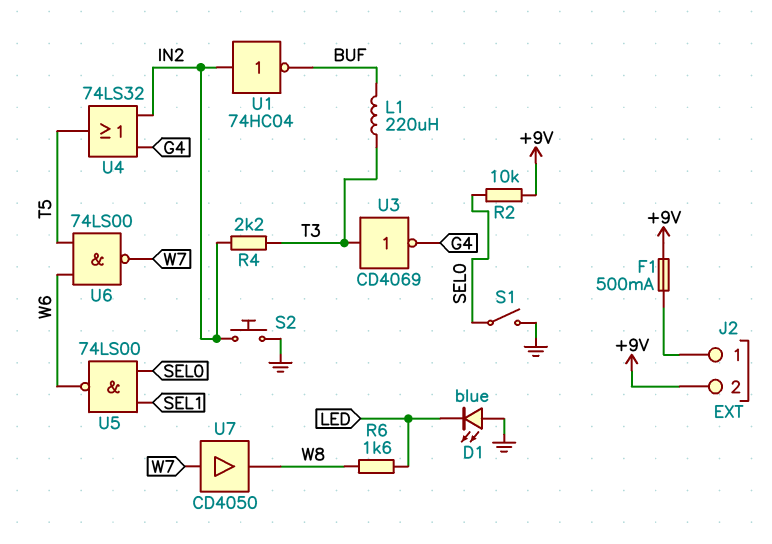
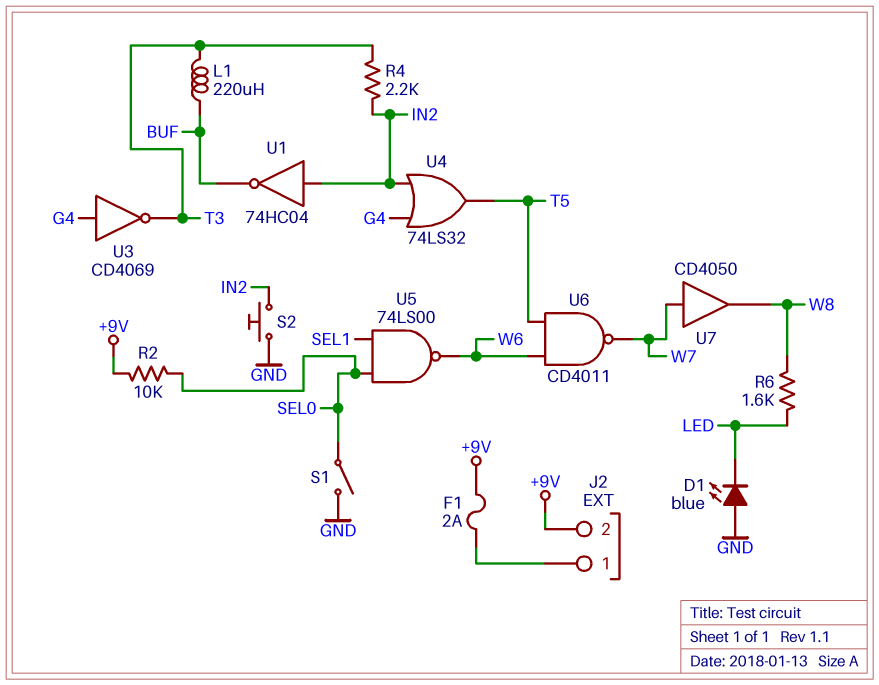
F1: 500mA (+9V, J2/1) -> 2A (+9V, J2/1)
U3: NOT CD4069 (in T3, out G4) -> NOT CD4069 (in G4, out T3)
U6: NAND 74LS00 (in T5, in W6, out W7) -> NAND CD4011 (in T5, in W6, out W7)

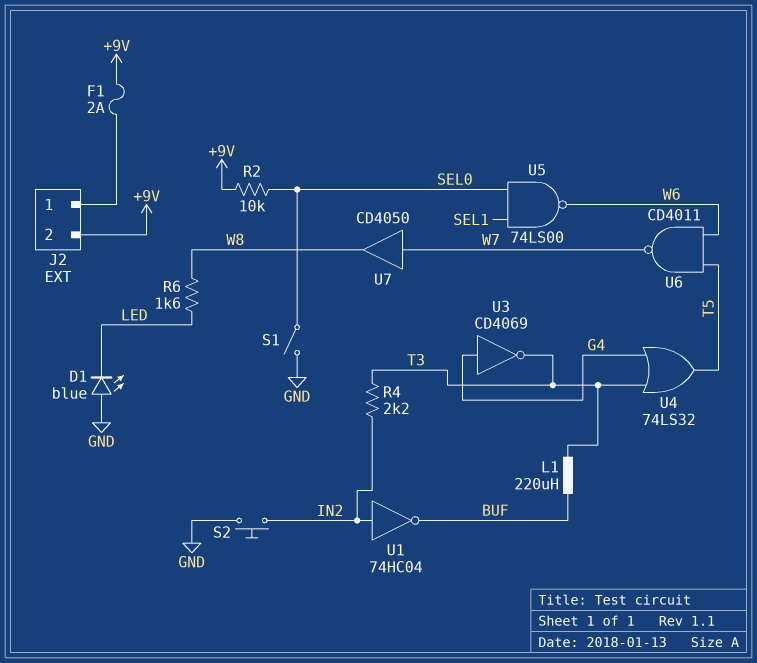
U4: OR 74LS32 (in G4, in IN2, out T5) -> OR 74LS32 (in G4, in T3, out T5)

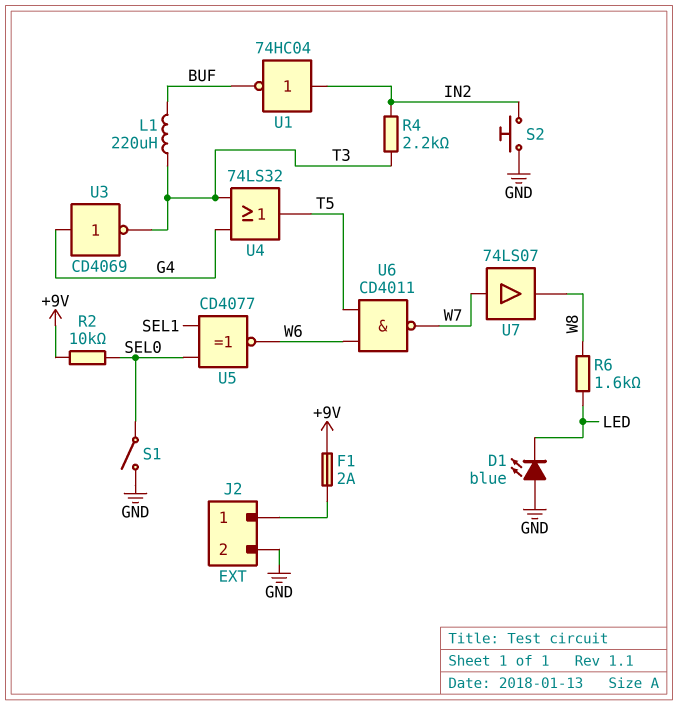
J2 pin 2: +9V -> GND
U5: NAND 74LS00 (in SEL0, in SEL1, out W6) -> XNOR CD4077 (in SEL0, in SEL1, out W6)
U7: buffer CD4050 (in W7, out W8) -> buffer 74LS07 (in W7, out W8)

